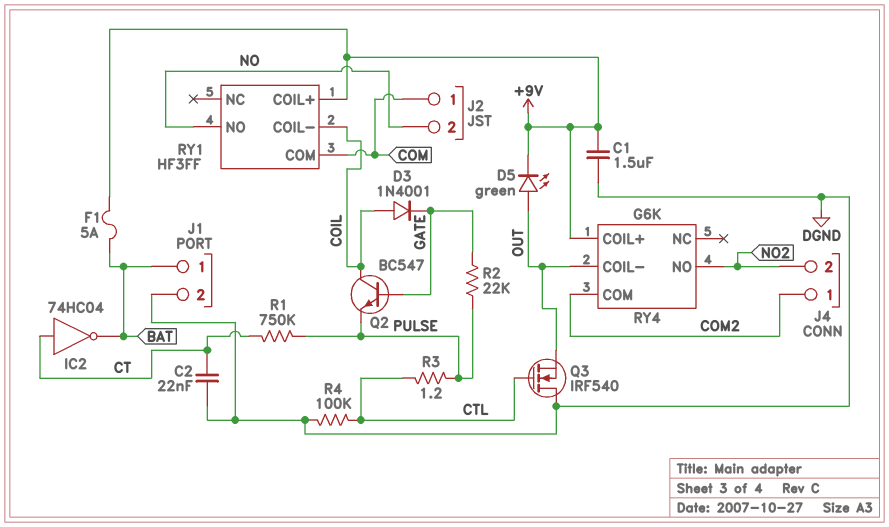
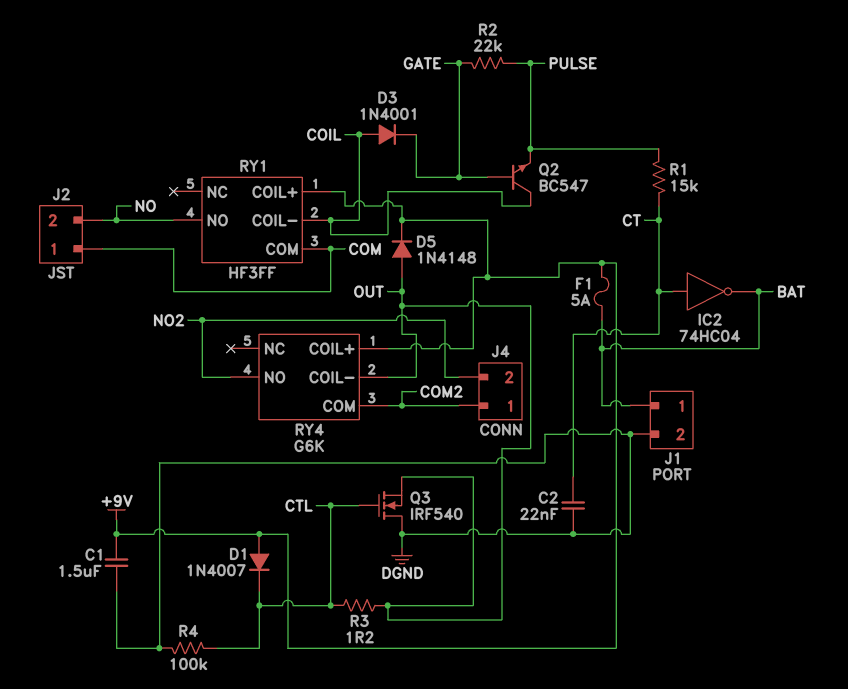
D1: none -> diode 1N4007 (A +9V, K CTL)
D5: LED green (A OUT, K +9V) -> diode 1N4148 (A OUT, K +9V)
R1: 750k (CT, PULSE) -> 15k (CT, PULSE)
R3: 1.2 (CTL, PULSE) -> 1.2 (CTL, OUT)

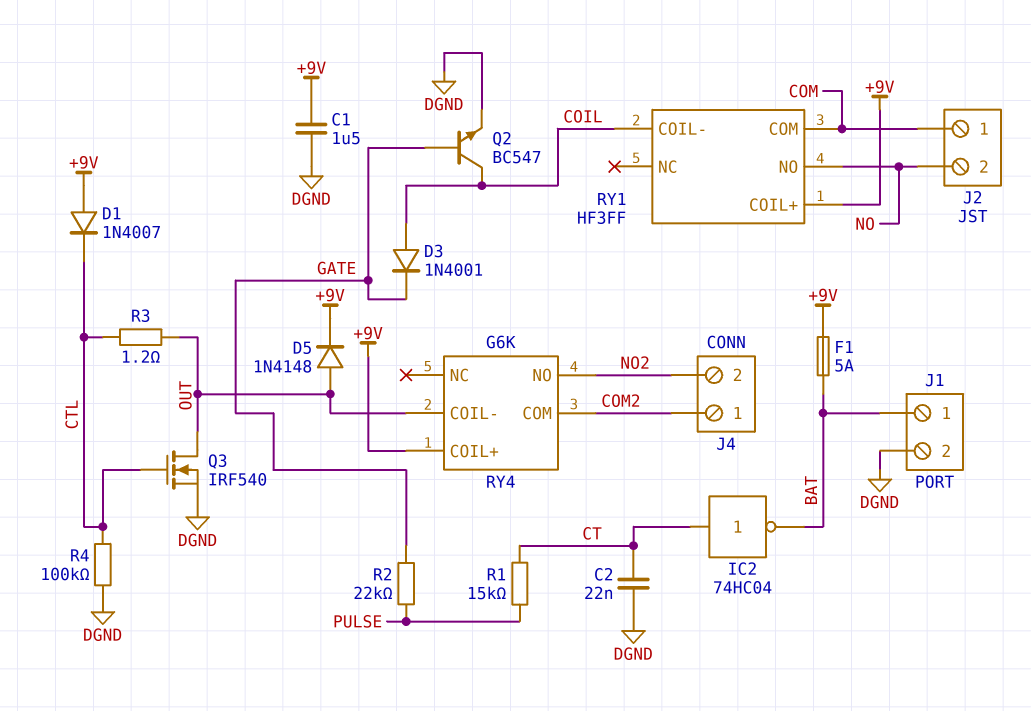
Q2: NPN BC547 (B GATE, C COIL, E PULSE) -> NPN BC547 (B GATE, C COIL, E DGND)
Q3: NMOS IRF540 (G CTL, D DGND, S OUT) -> NMOS IRF540 (G CTL, D OUT, S DGND)

